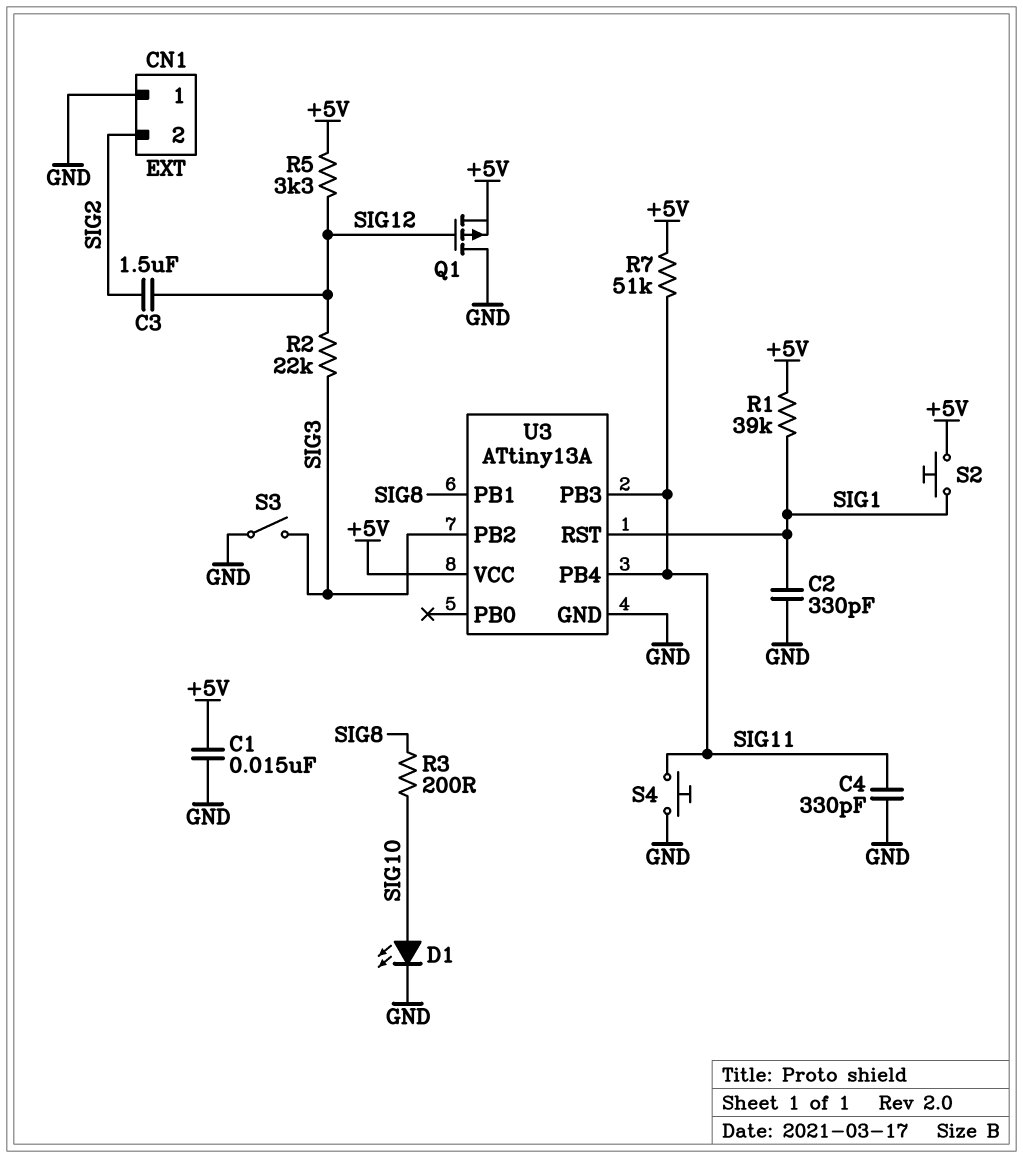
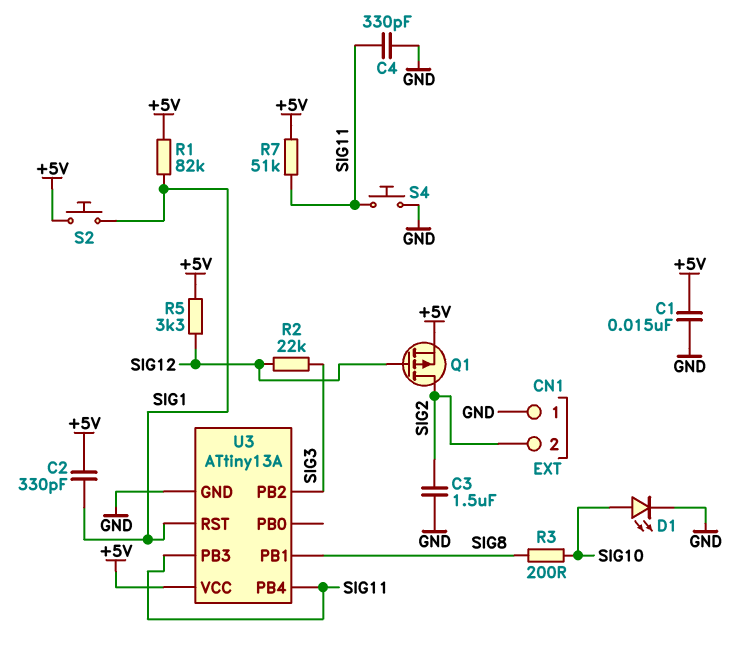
C2: 330pF (GND, SIG1) -> 330pF (+5V, SIG1)
C3: 1.5uF (SIG2, SIG12) -> 1.5uF (GND, SIG2)
Q1: PMOS (G SIG12, D GND, S +5V) -> PMOS (G SIG12, D SIG2, S +5V)
R1: 39k (+5V, SIG1) -> 82k (+5V, SIG1)
S3: switch (GND, SIG3) -> none

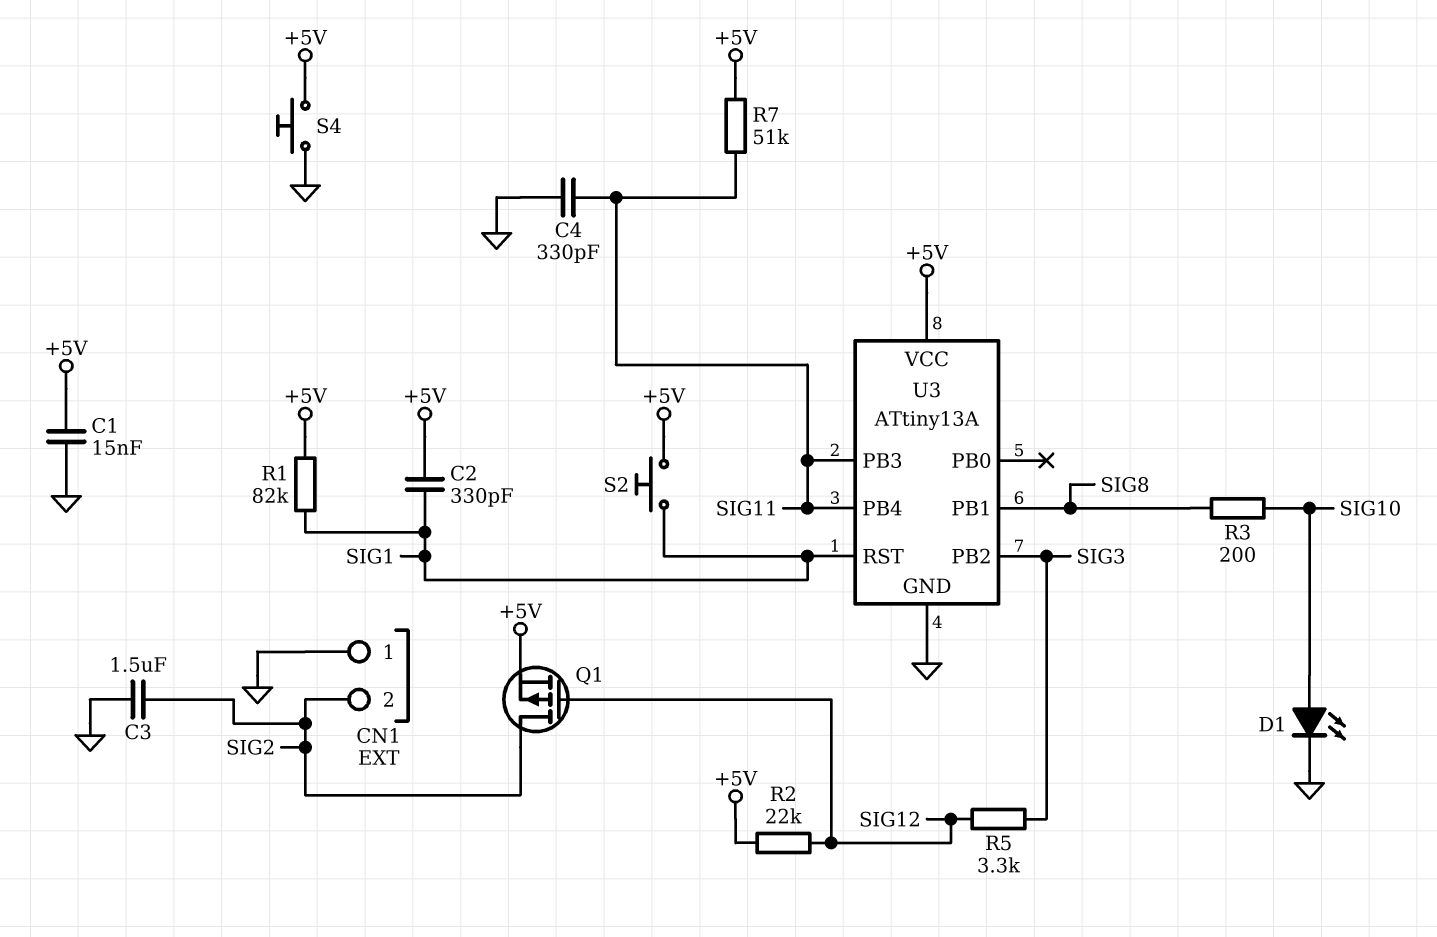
R2: 22k (SIG3, SIG12) -> 22k (+5V, SIG12)
R5: 3.3k (+5V, SIG12) -> 3.3k (SIG3, SIG12)
S4: button (GND, SIG11) -> button (+5V, GND)

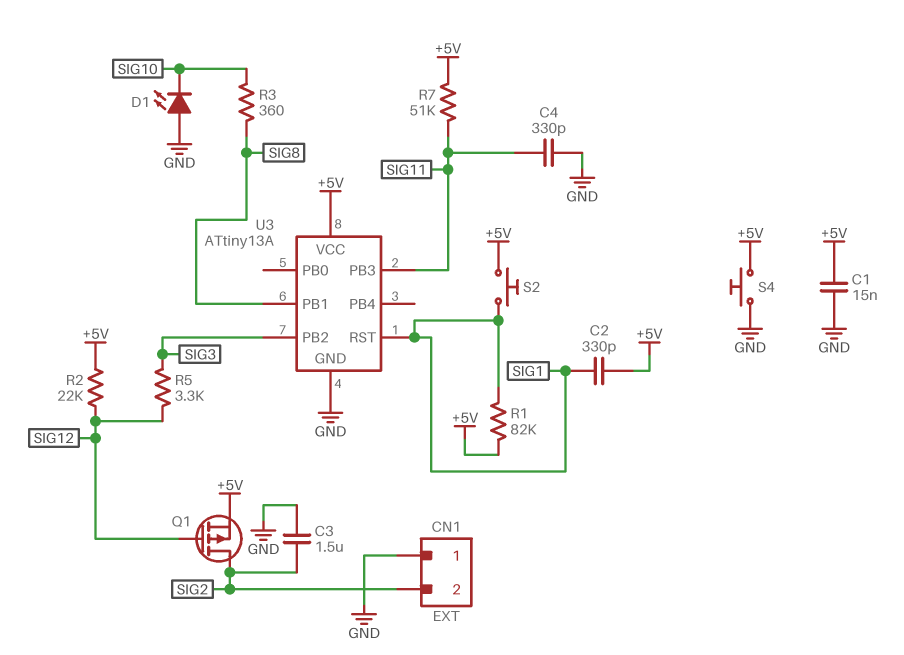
D1: LED (A SIG10, K GND) -> LED (A GND, K SIG10)
R3: 200 (SIG8, SIG10) -> 360 (SIG8, SIG10)
U3 pin PB4: SIG11 -> none

